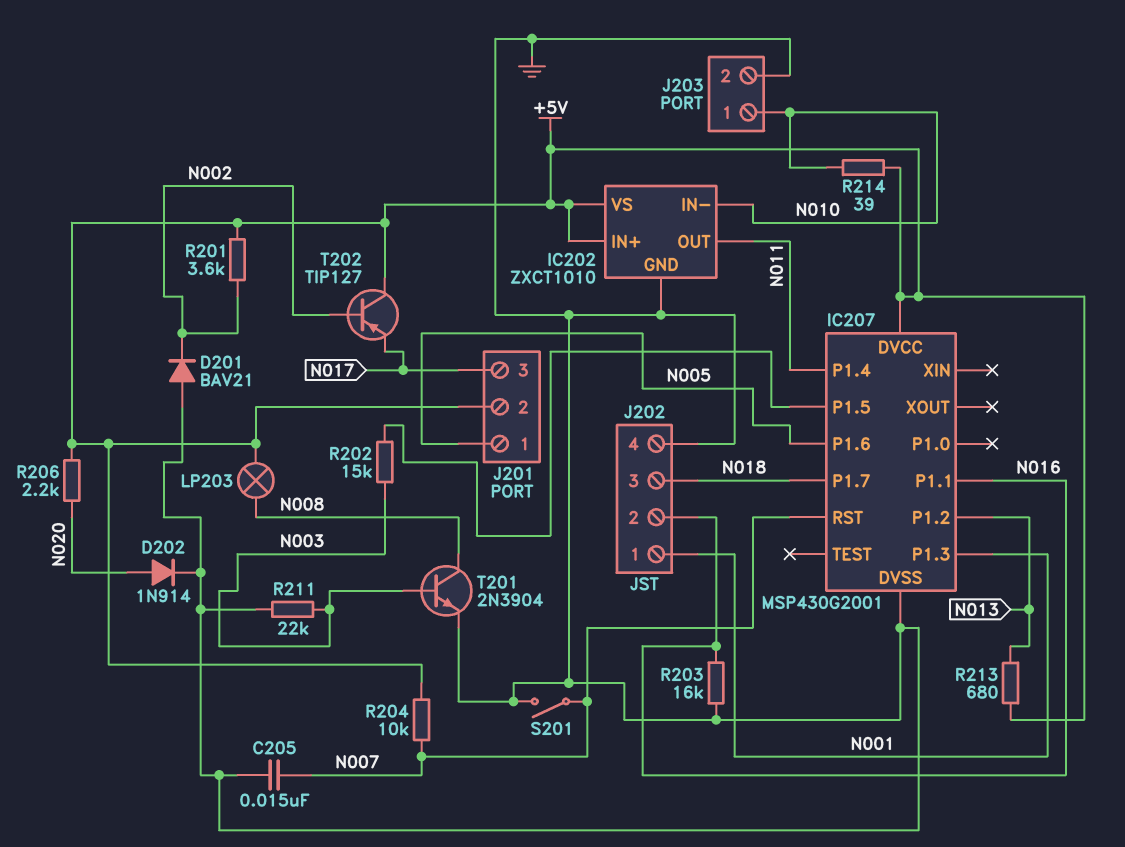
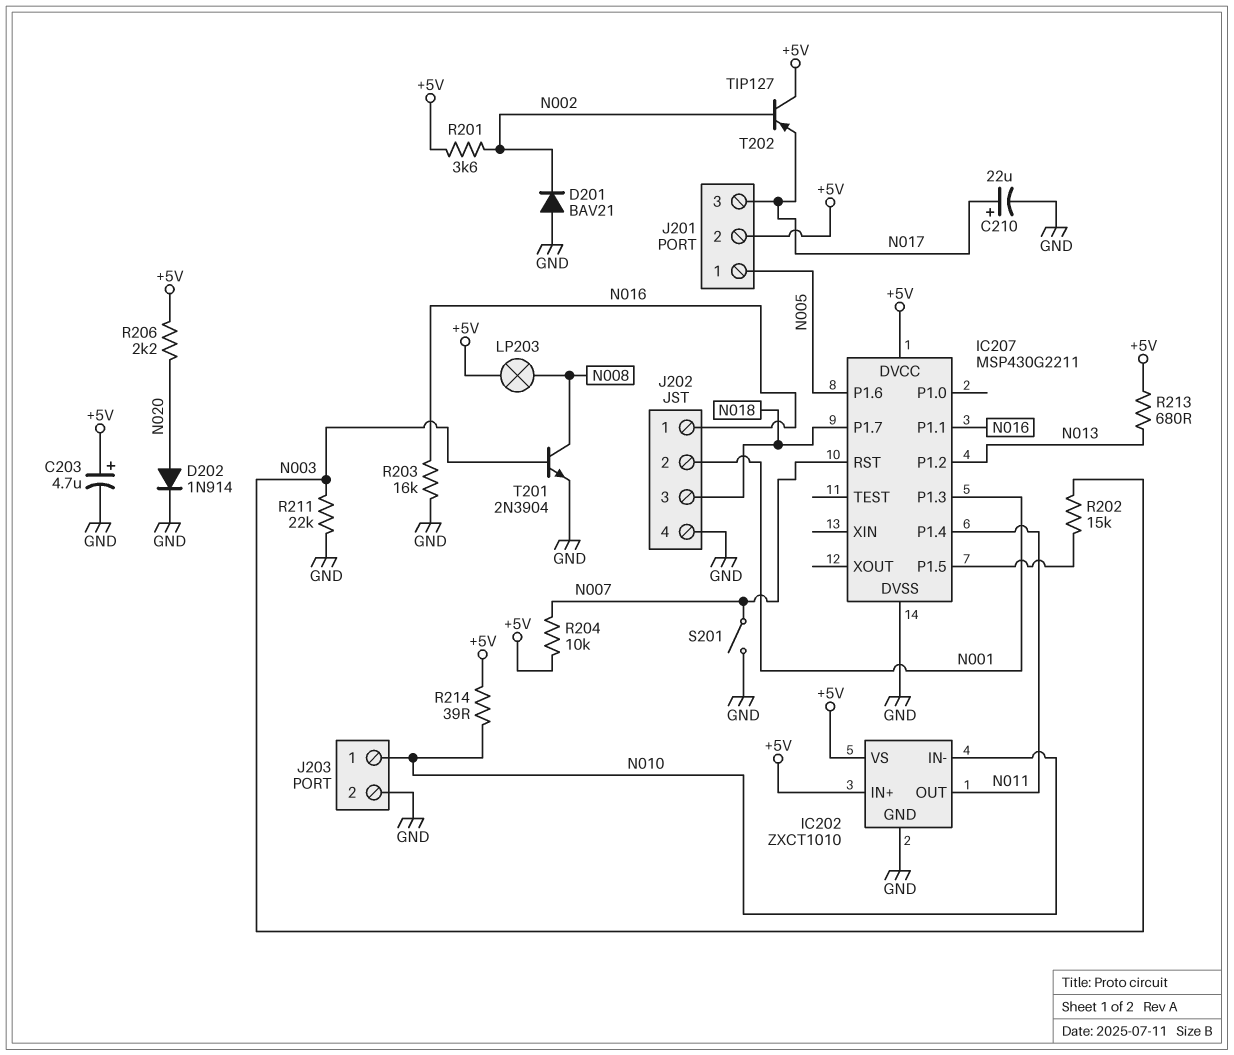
C203: none -> 4.7uF (plus +5V, minus GND)
C205: 15nF (GND, N007) -> none
C210: none -> 22uF (plus N017, minus GND)
IC207: MSP430G2001 -> MSP430G2211
J202 pin 1: N001 -> N016
J202 pin 2: N016 -> N001

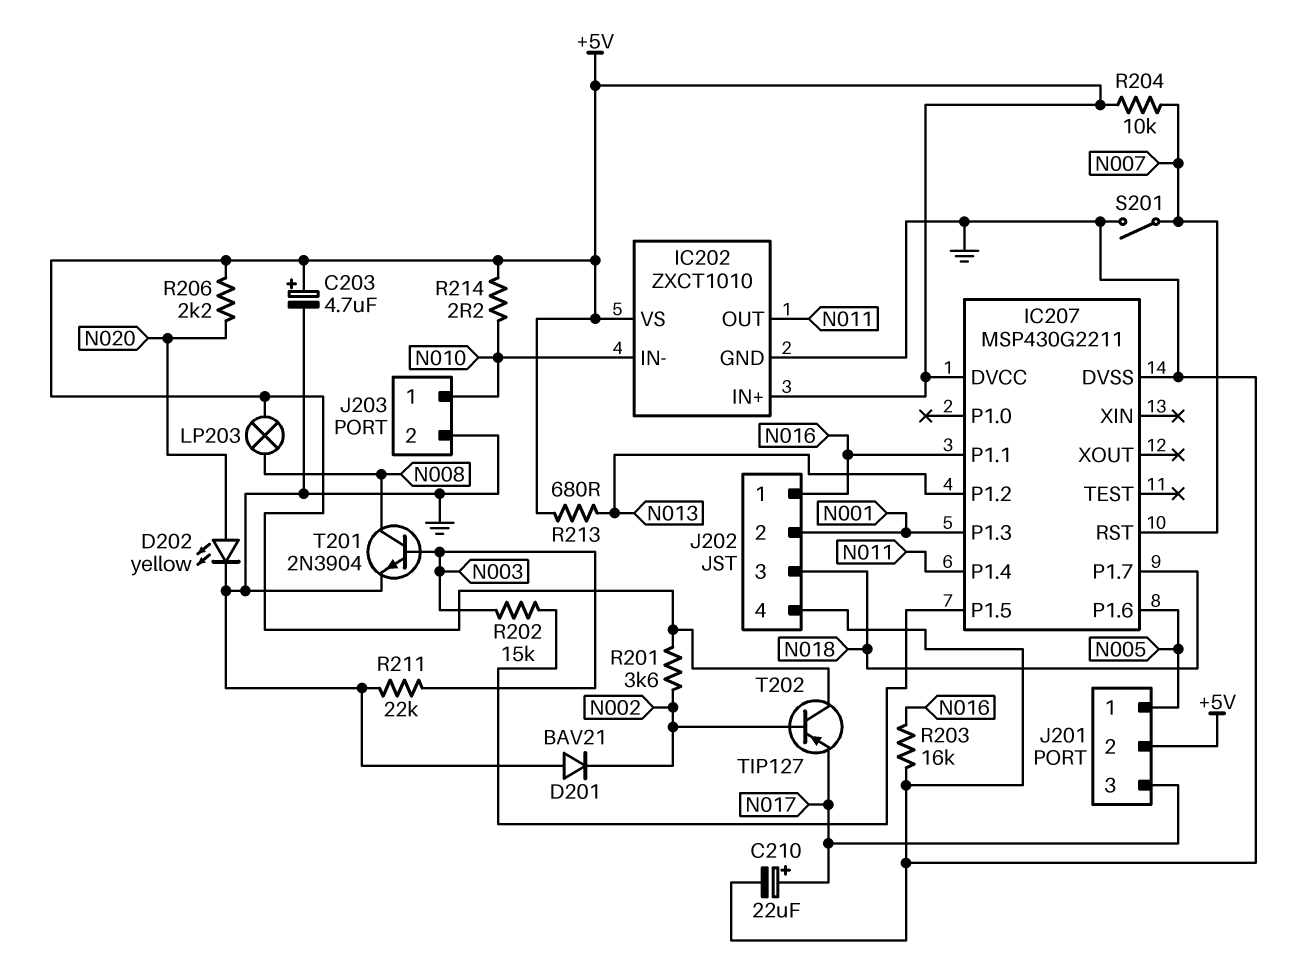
D202: diode 1N914 (A N020, K GND) -> LED yellow (A N020, K GND)
R214: 39 (+5V, N010) -> 2.2 (+5V, N010)

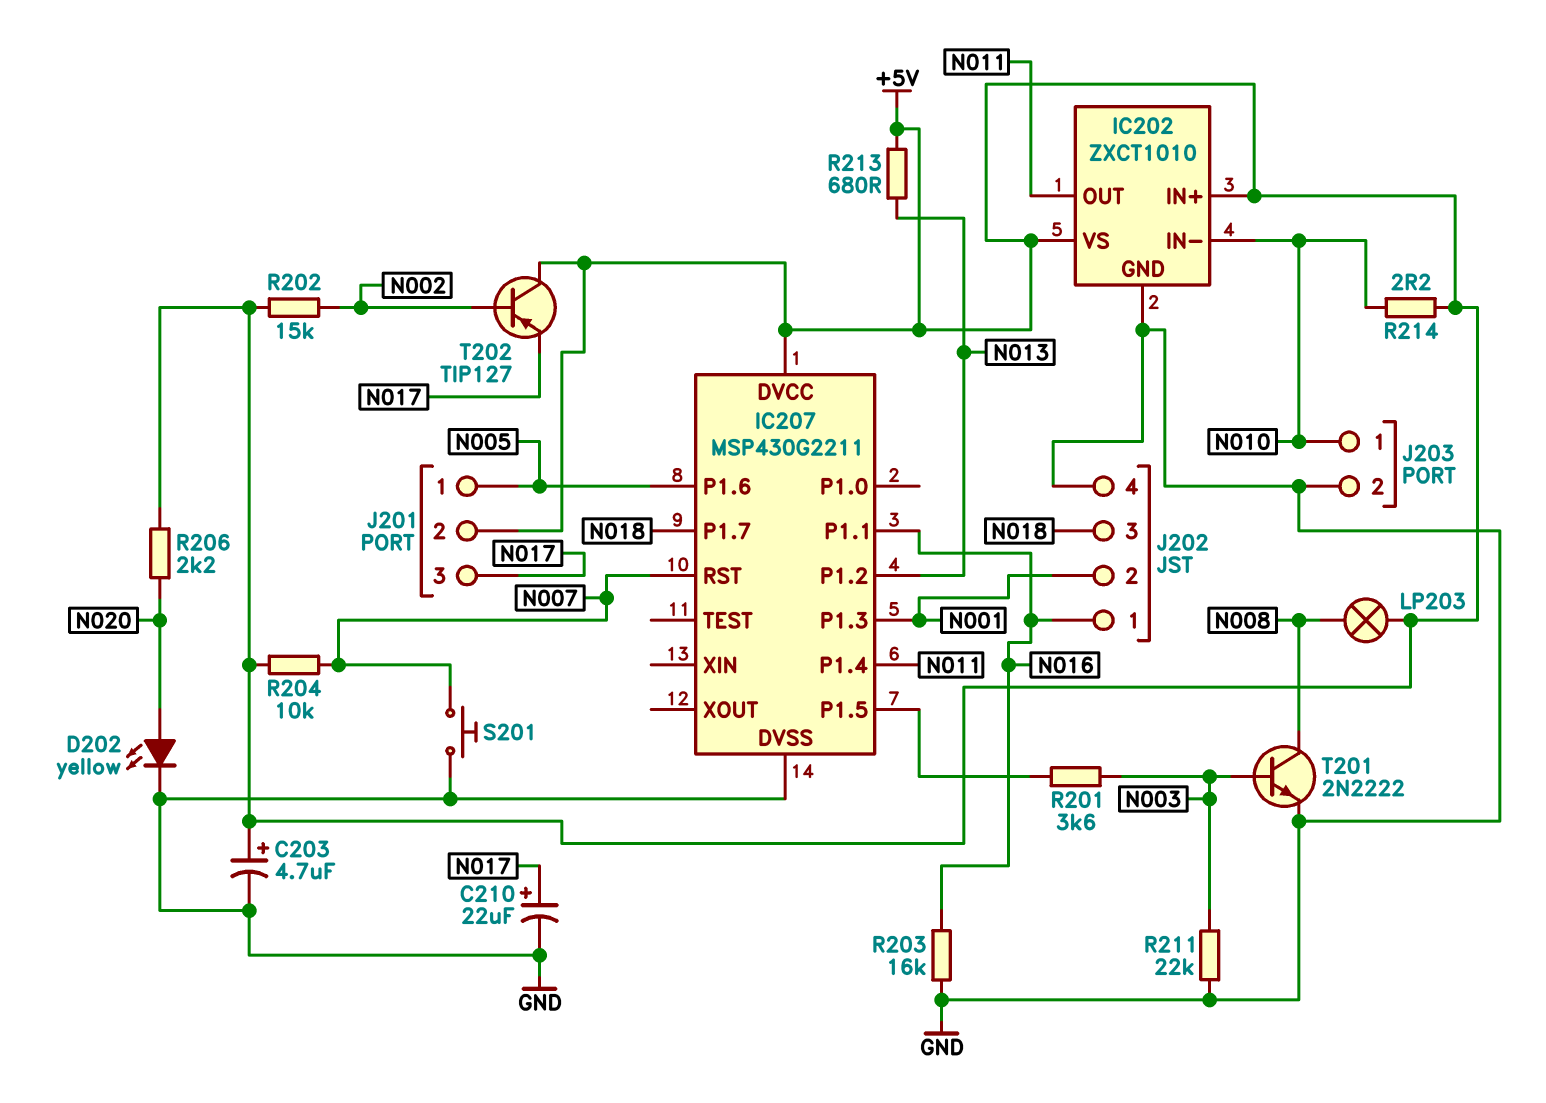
D201: diode BAV21 (A GND, K N002) -> none
R201: 3.6k (+5V, N002) -> 3.6k (IC207/P1.5, N003)
R202: 15k (IC207/P1.5, N003) -> 15k (+5V, N002)
S201: switch (GND, N007) -> button (GND, N007)
T201: NPN 2N3904 (B N003, C N008, E GND) -> NPN 2N2222 (B N003, C N008, E GND)

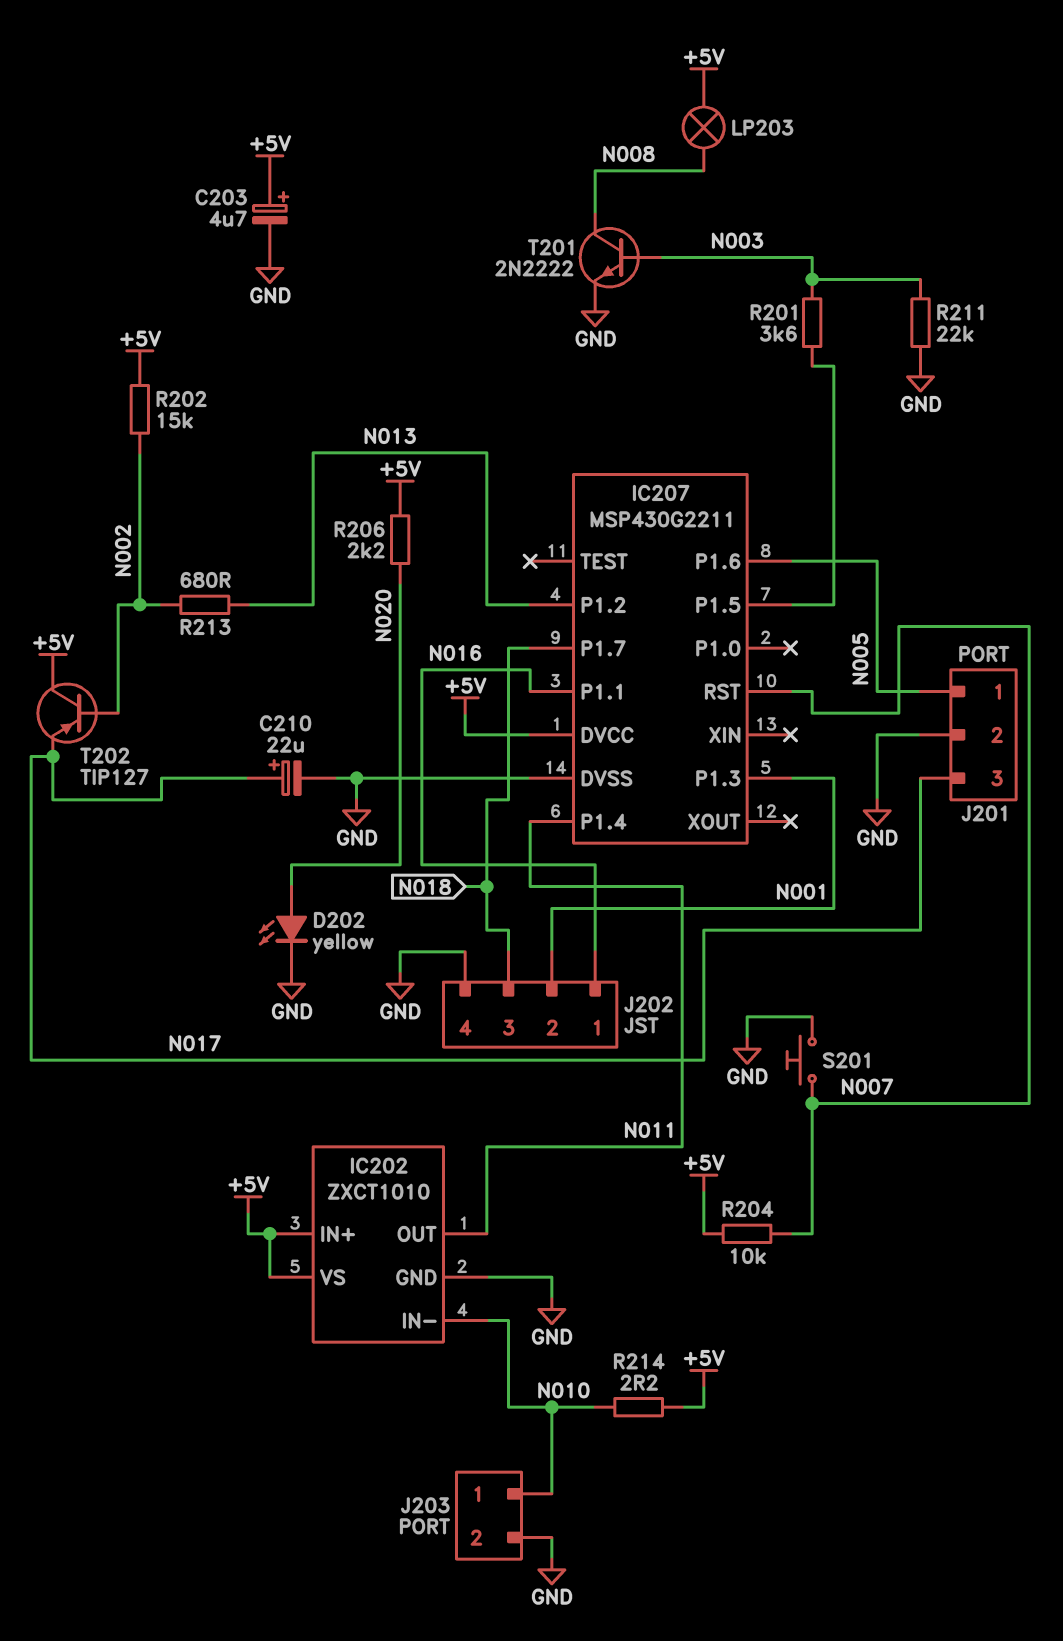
J201 pin 2: +5V -> GND
R203: 16k (GND, N016) -> none
R213: 680 (+5V, N013) -> 680 (N002, N013)

